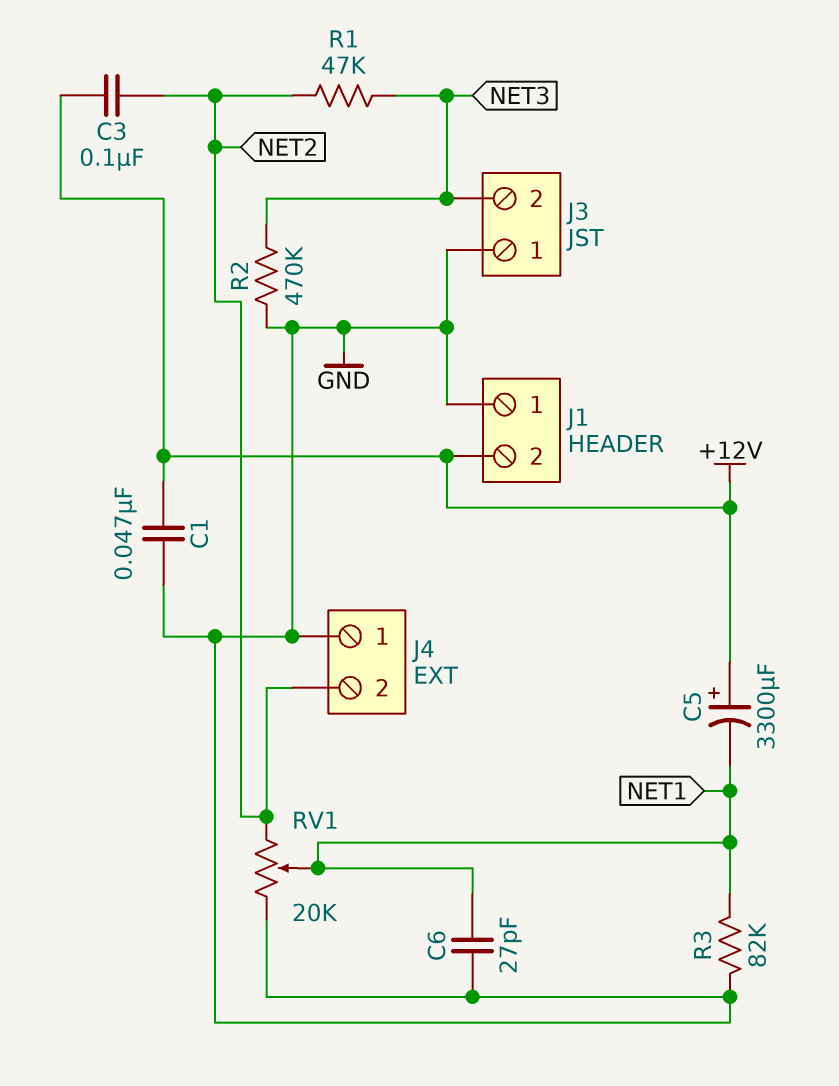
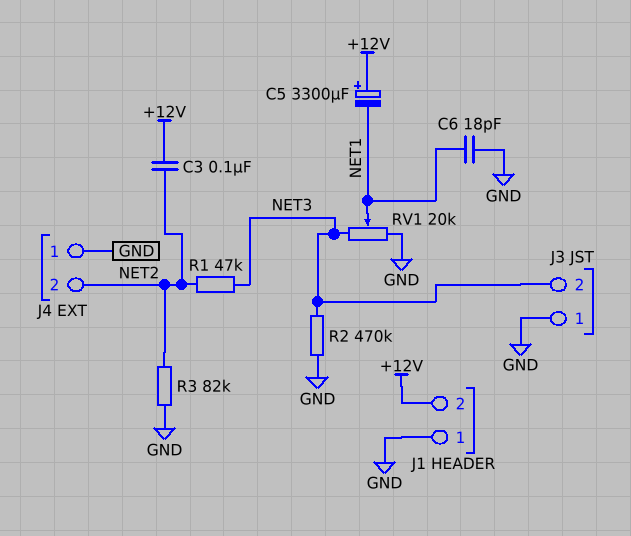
C1: 47nF (+12V, GND) -> none
C6: 27pF (GND, NET1) -> 18pF (GND, NET1)
R3: 82k (GND, NET1) -> 82k (GND, NET2)
RV1: 20k (GND, NET2, wiper NET1) -> 20k (GND, NET3, wiper NET1)

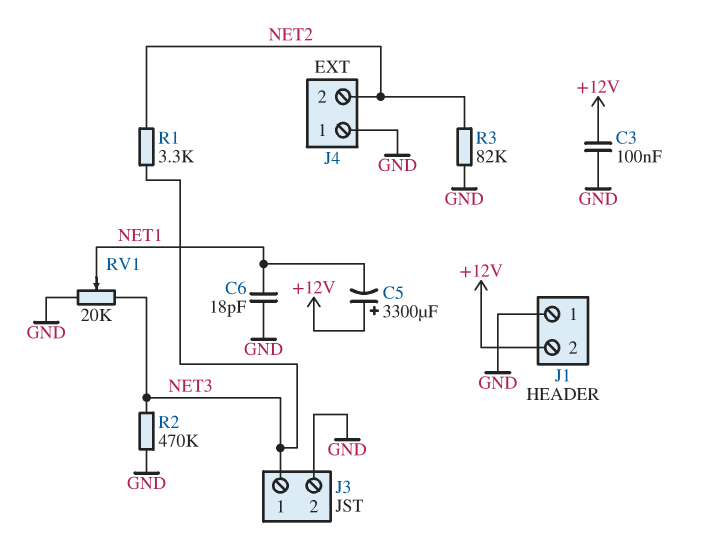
C3: 100nF (+12V, NET2) -> 100nF (+12V, GND)
J3 pin 1: GND -> NET3
J3 pin 2: NET3 -> GND
R1: 47k (NET2, NET3) -> 3.3k (NET2, NET3)

